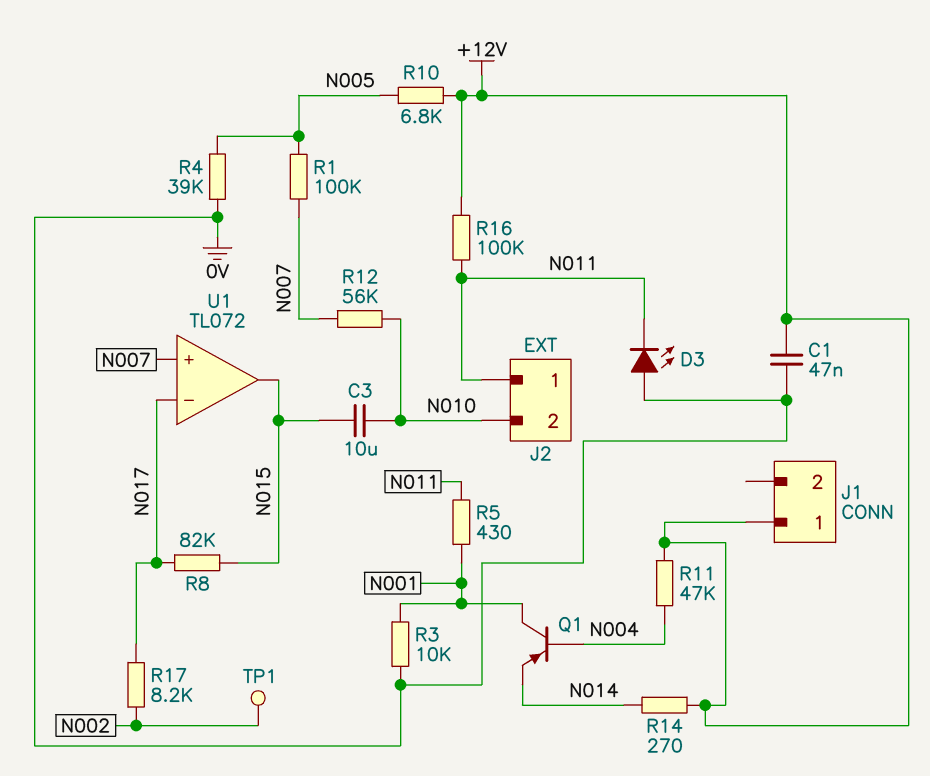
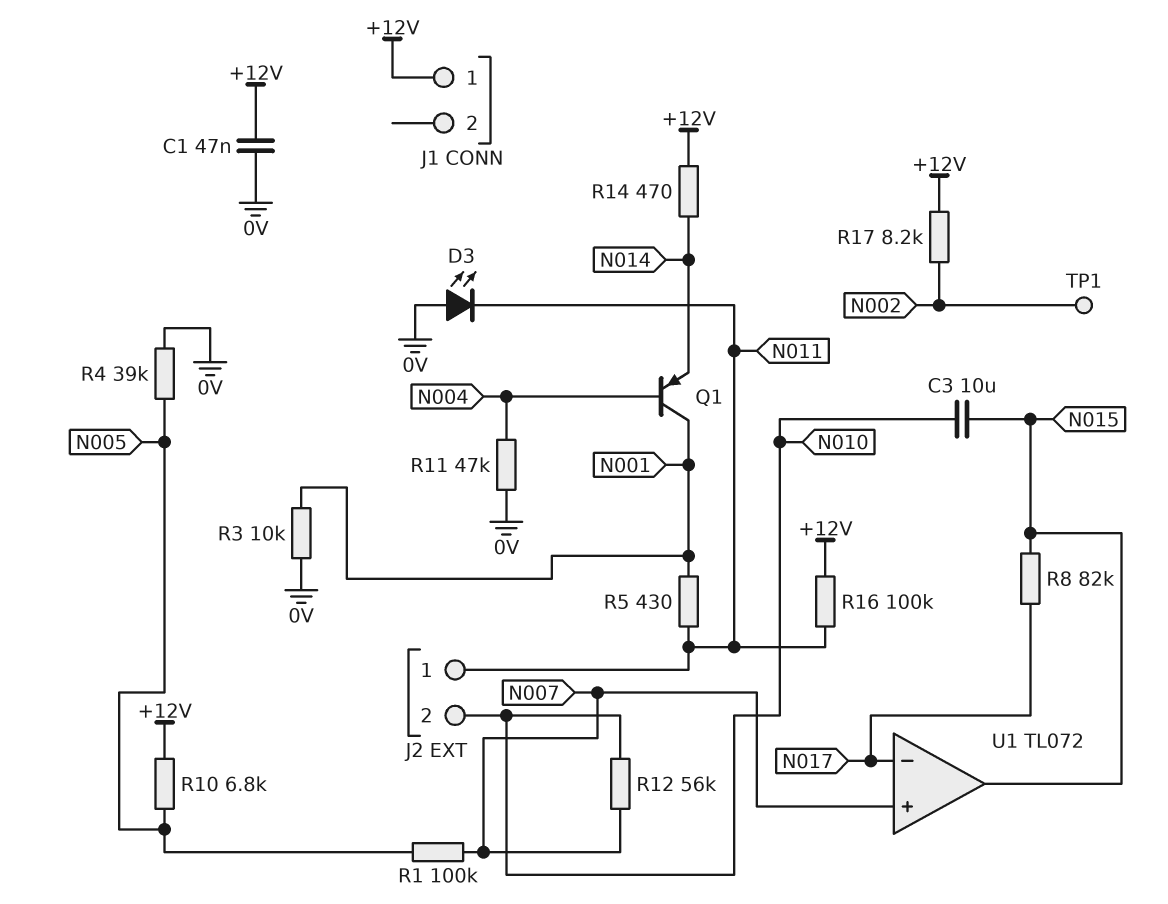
R11: 47k (+12V, N004) -> 47k (0V, N004)
R14: 270 (+12V, N014) -> 470 (+12V, N014)
R17: 8.2k (N002, N017) -> 8.2k (+12V, N002)

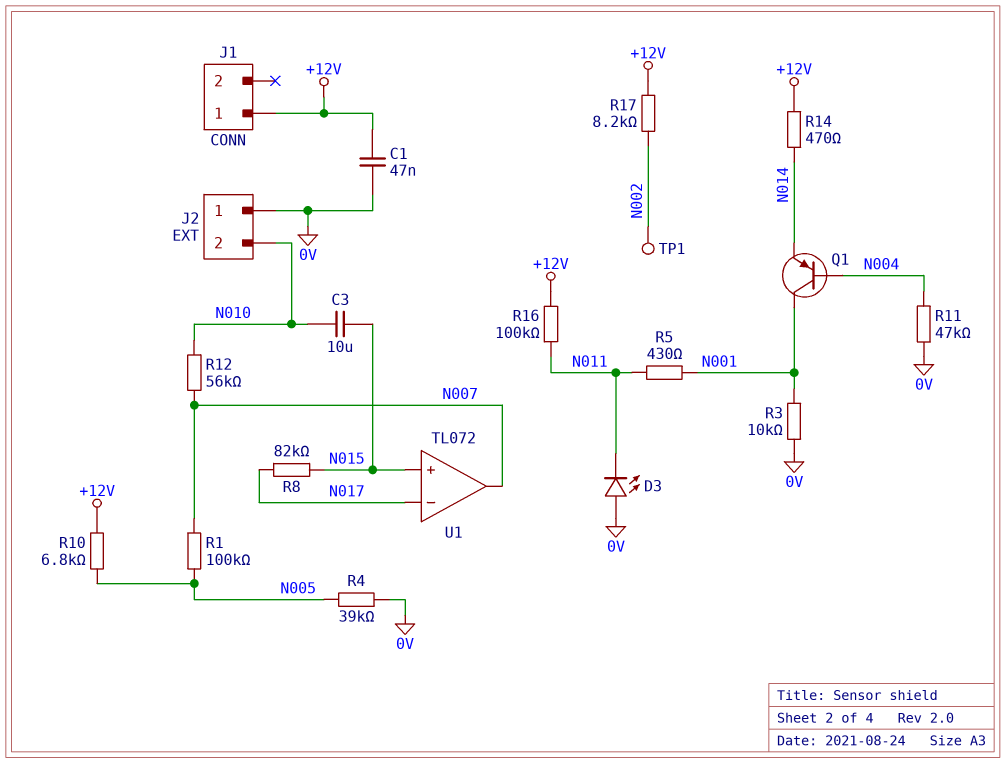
J2 pin 1: N011 -> 0V
U1 pin in+: N007 -> N015
U1 pin out: N015 -> N007

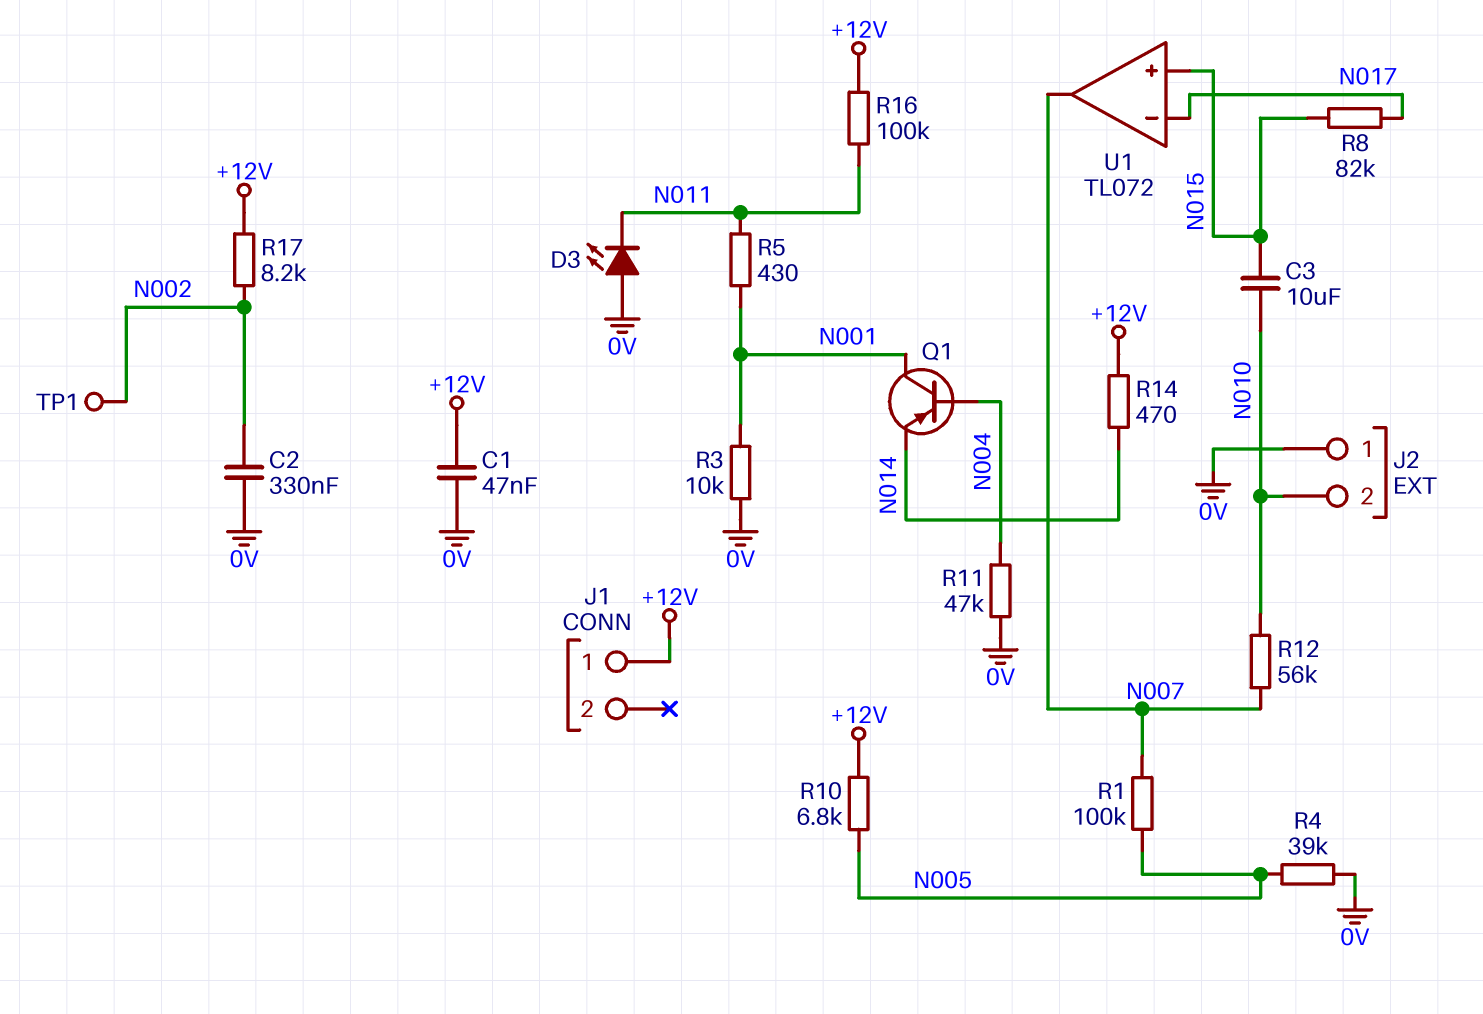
C2: none -> 330nF (0V, N002)

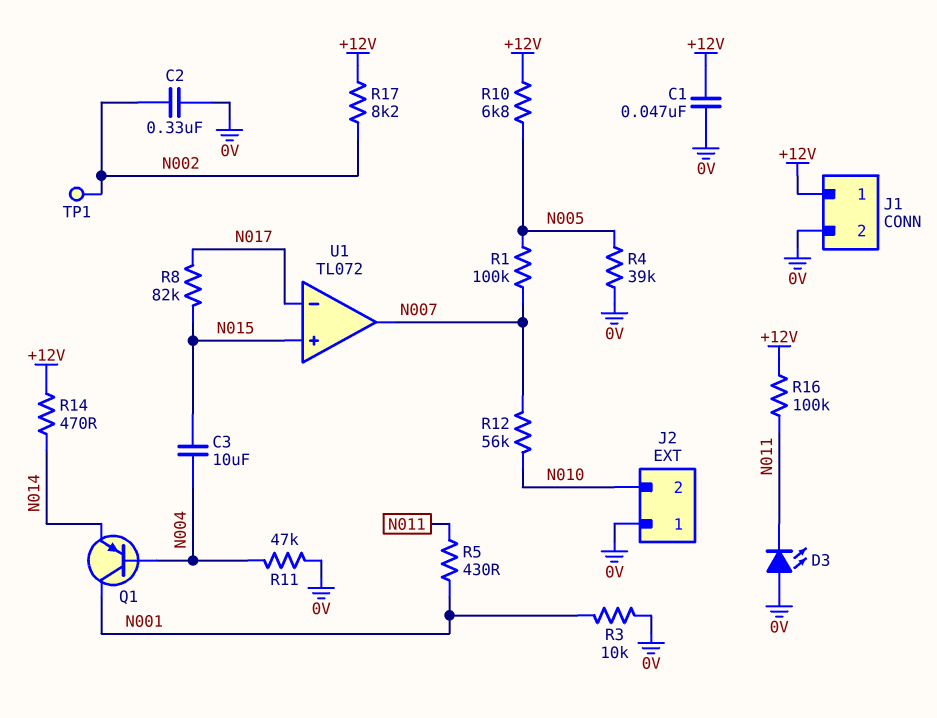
C3: 10uF (N010, N015) -> 10uF (N004, N015)
J1 pin 2: none -> 0V

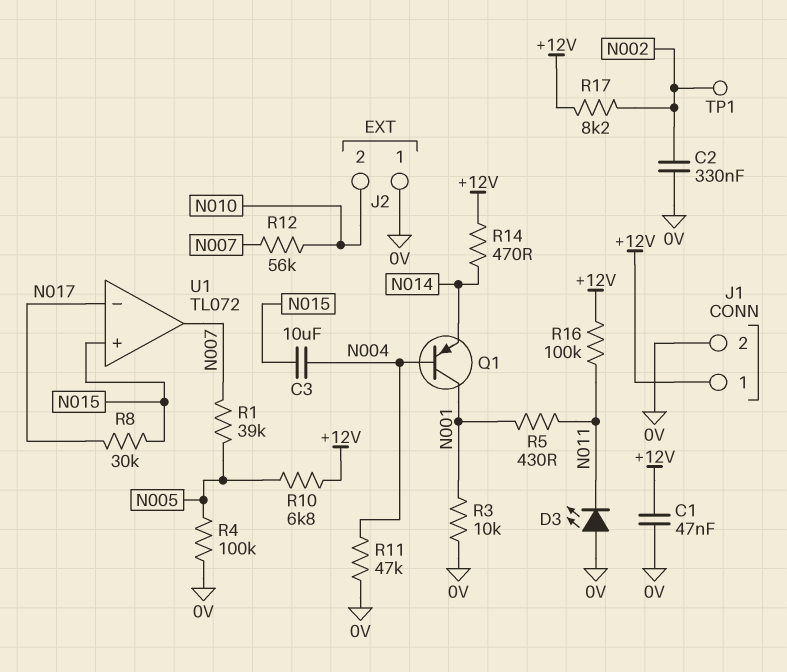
R1: 100k (N005, N007) -> 39k (N005, N007)
R4: 39k (0V, N005) -> 100k (0V, N005)
R8: 82k (N015, N017) -> 30k (N015, N017)

